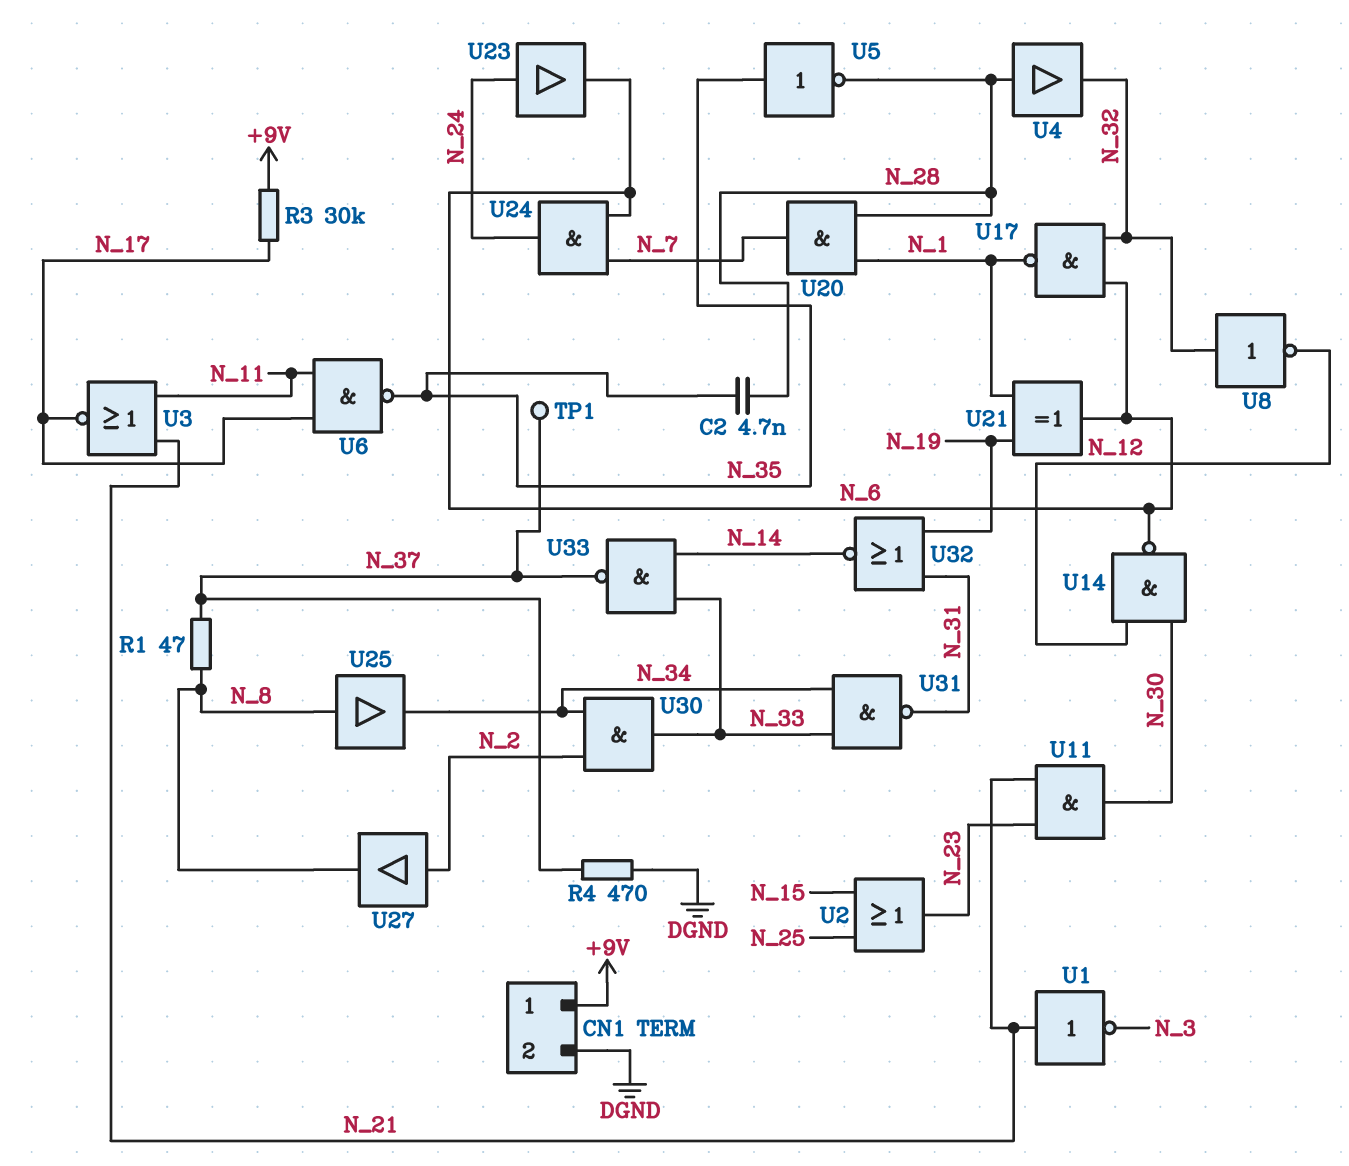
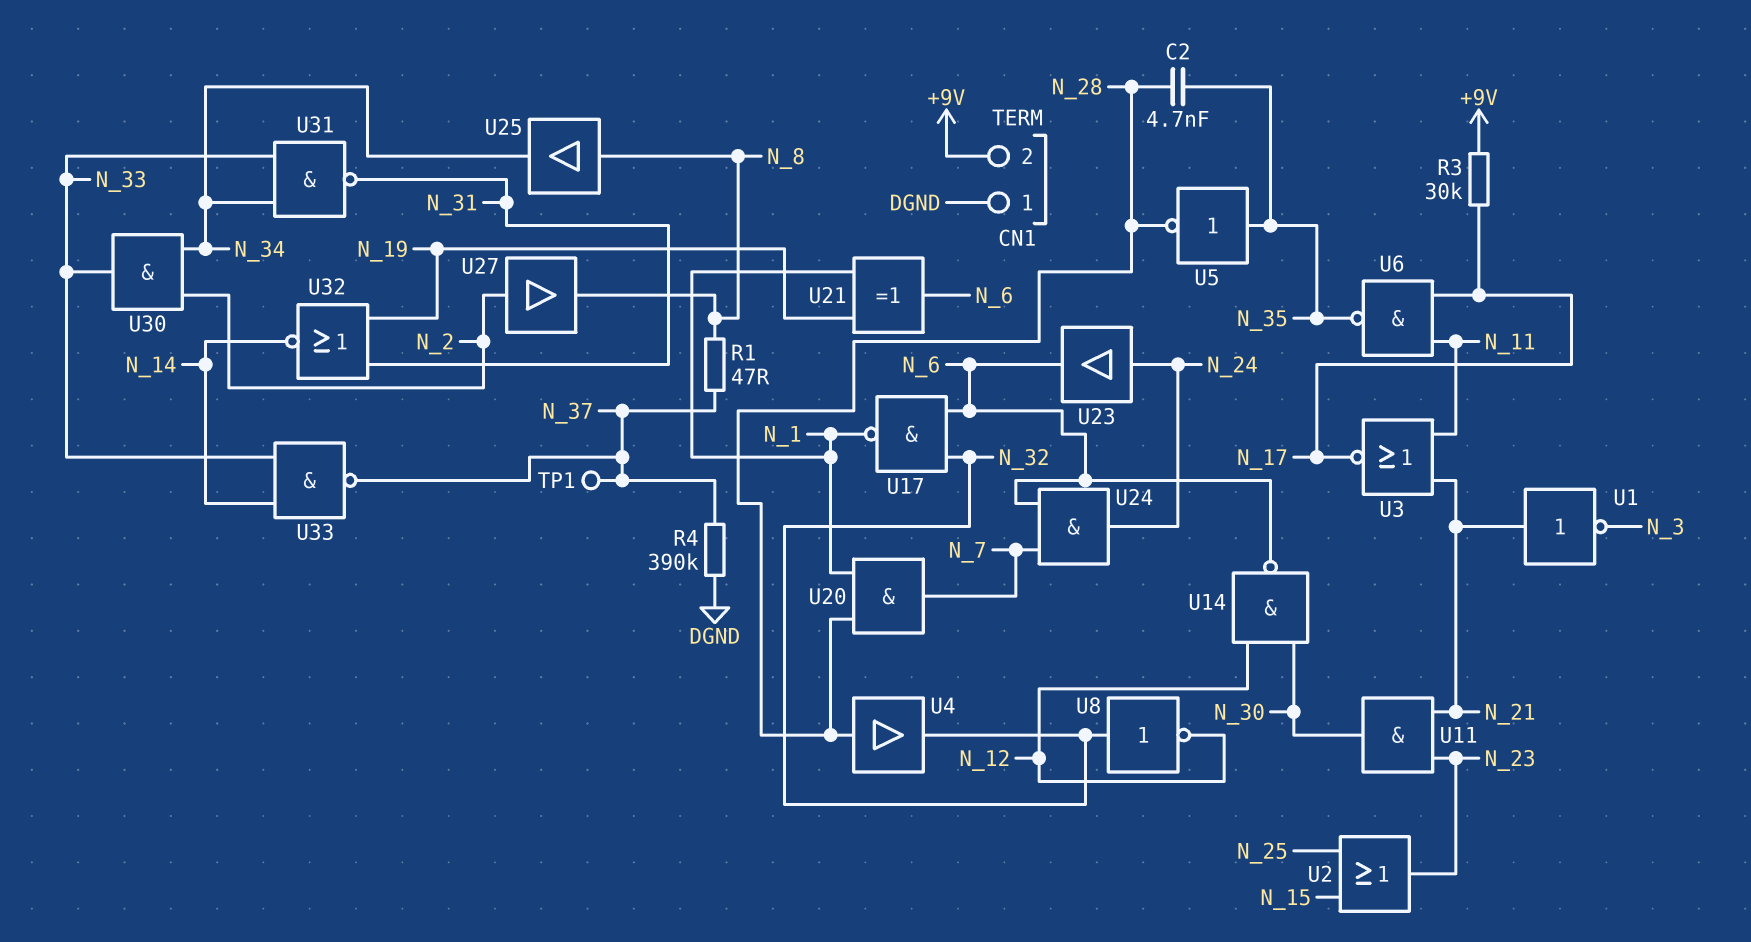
CN1 pin 1: +9V -> DGND
CN1 pin 2: DGND -> +9V
R4: 470 (DGND, N_37) -> 390k (DGND, N_37)

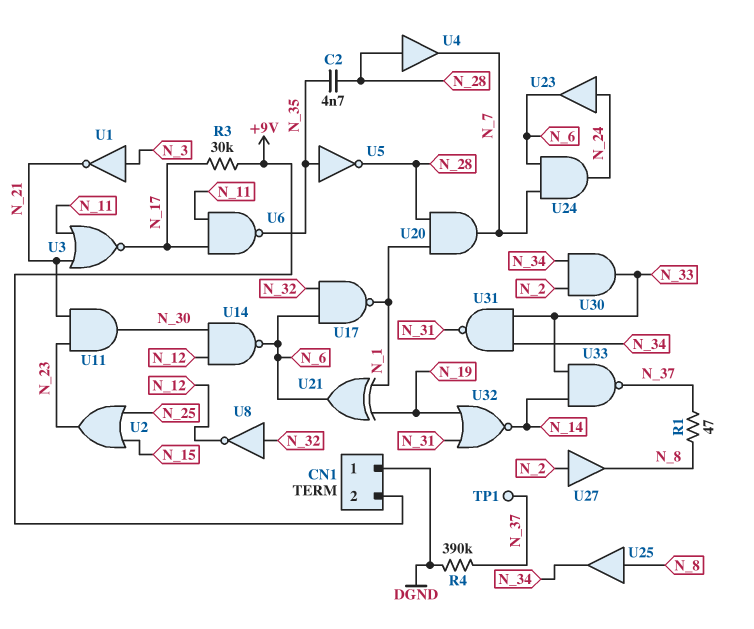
U1: NOT (in N_21, out N_3) -> NOT (in N_3, out N_21)
U4: buffer (in N_28, out N_32) -> buffer (in N_28, out N_7)

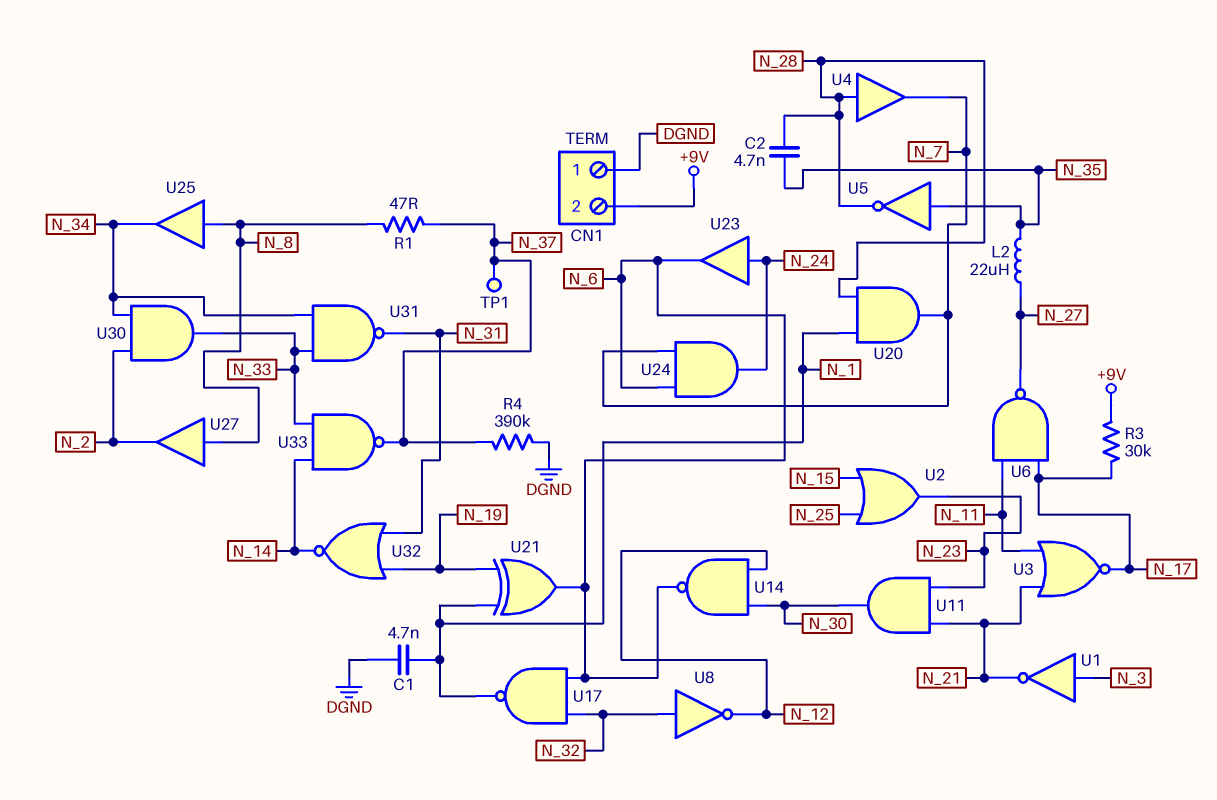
C1: none -> 4.7nF (DGND, N_1)
L2: none -> 22uH (N_27, N_35)
U6: NAND (in N_11, in N_17, out N_35) -> NAND (in N_11, in N_17, out N_27)
U27: buffer (in N_2, out N_8) -> buffer (in N_8, out N_2)

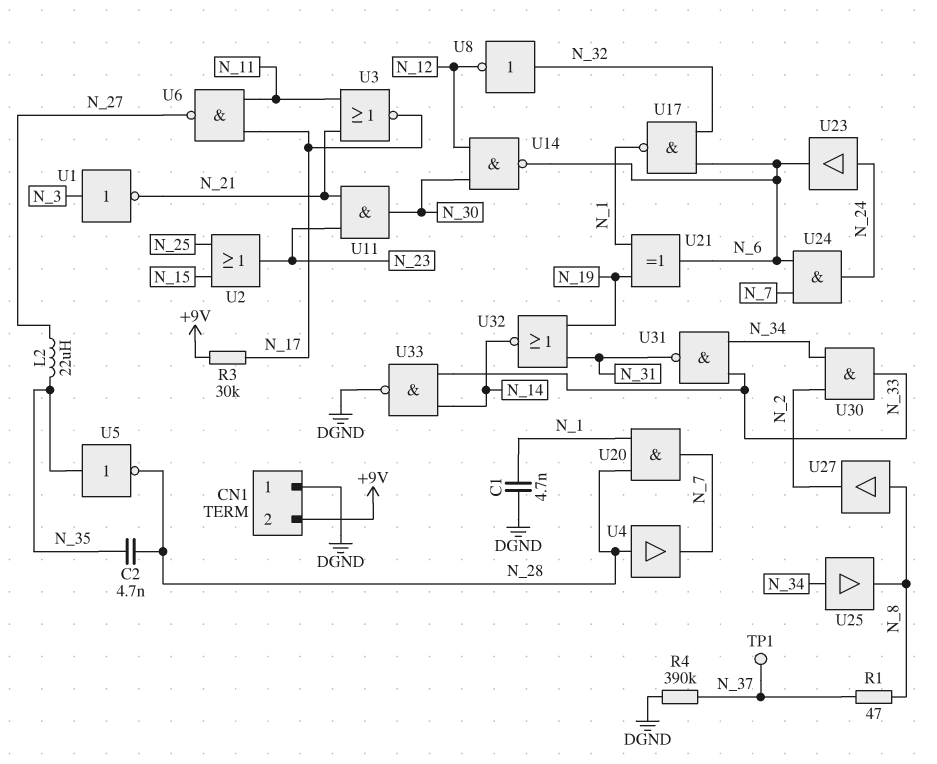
U25: buffer (in N_8, out N_34) -> buffer (in N_34, out N_8)
U33: NAND (in N_14, in N_33, out N_37) -> NAND (in N_14, in N_33, out DGND)

